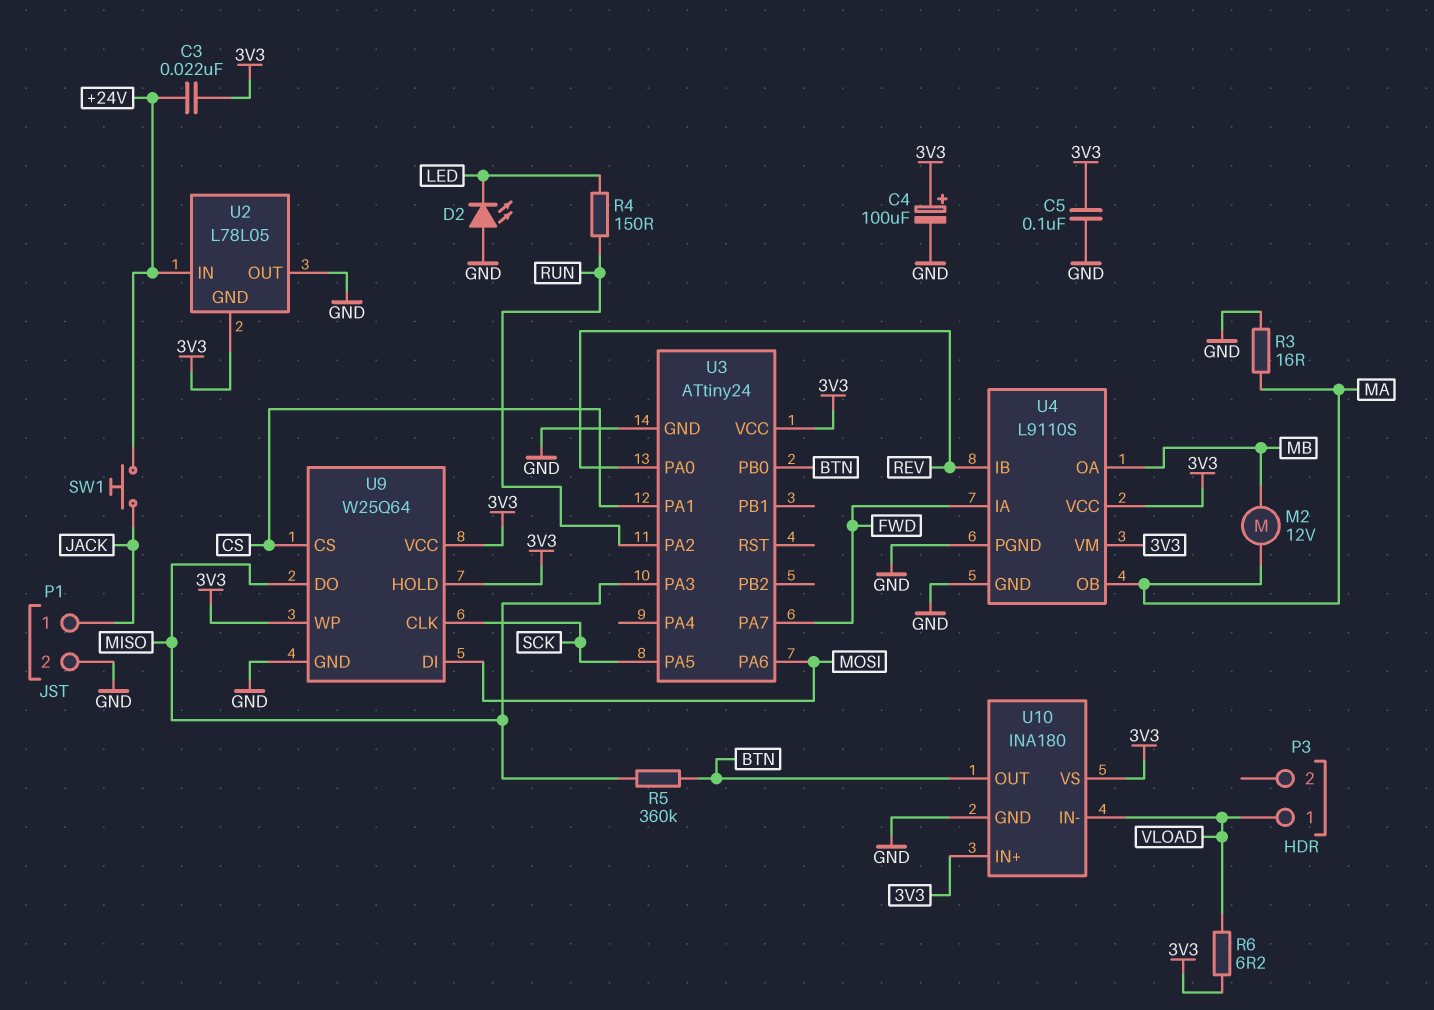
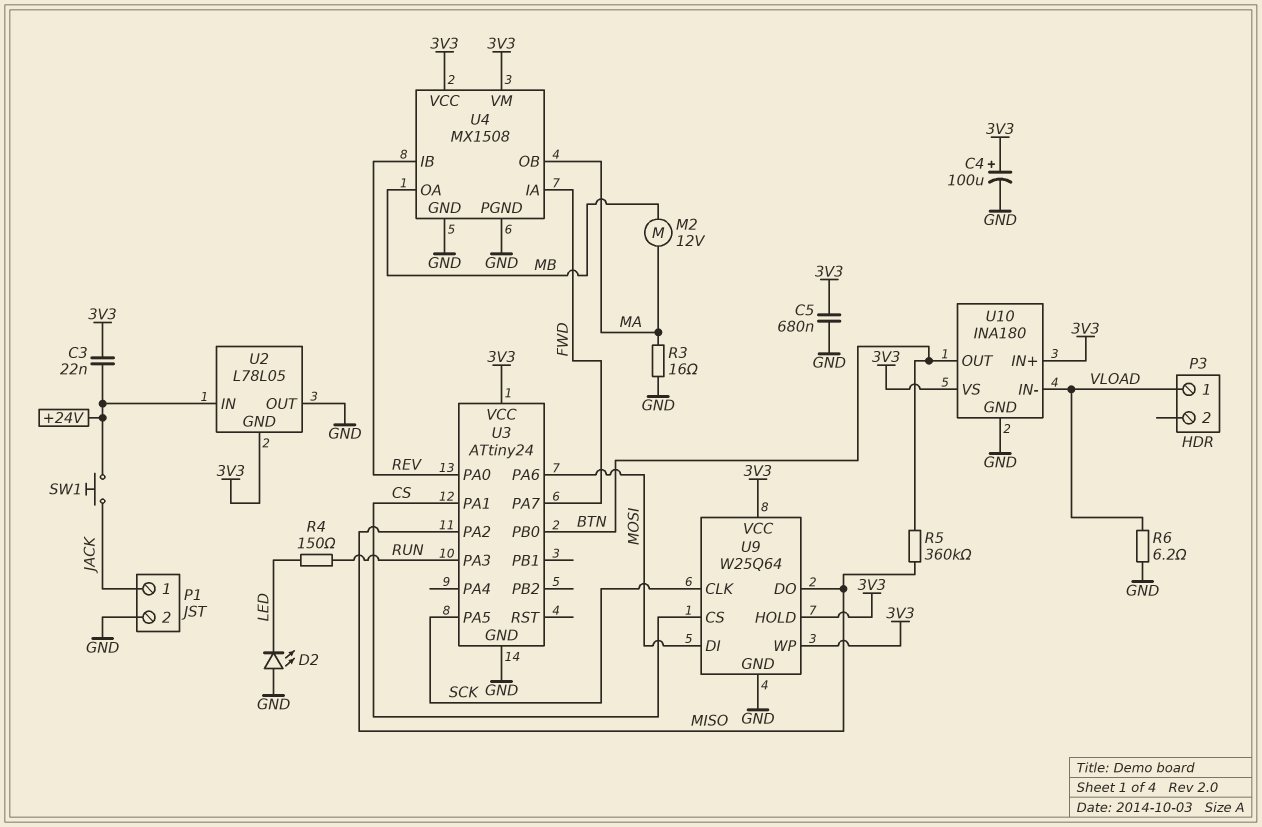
C5: 100nF (3V3, GND) -> 680nF (3V3, GND)
R6: 6.2 (3V3, VLOAD) -> 6.2 (GND, VLOAD)
U3 pin PA2: RUN -> MISO
U3 pin PA3: MISO -> RUN
U4: L9110S -> MX1508

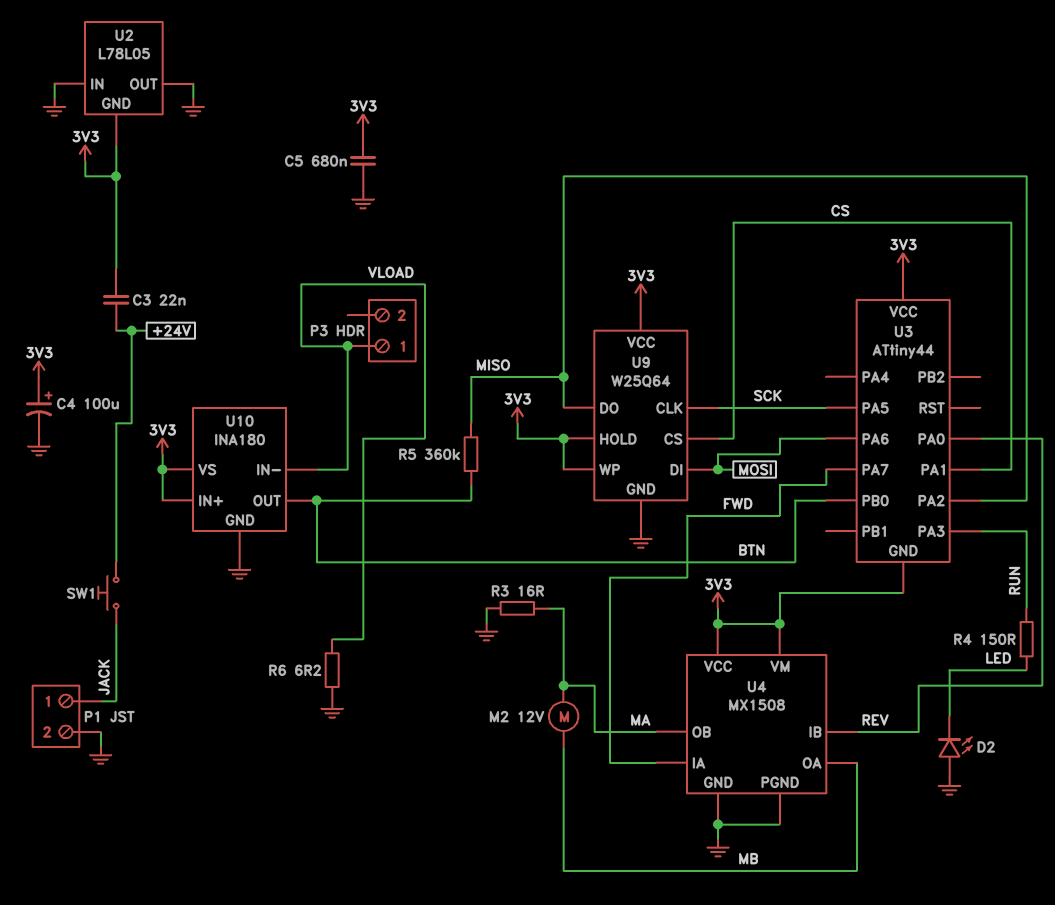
U2 pin IN: +24V -> GND
U3: ATtiny24 -> ATtiny44
U3 pin GND: GND -> 3V3

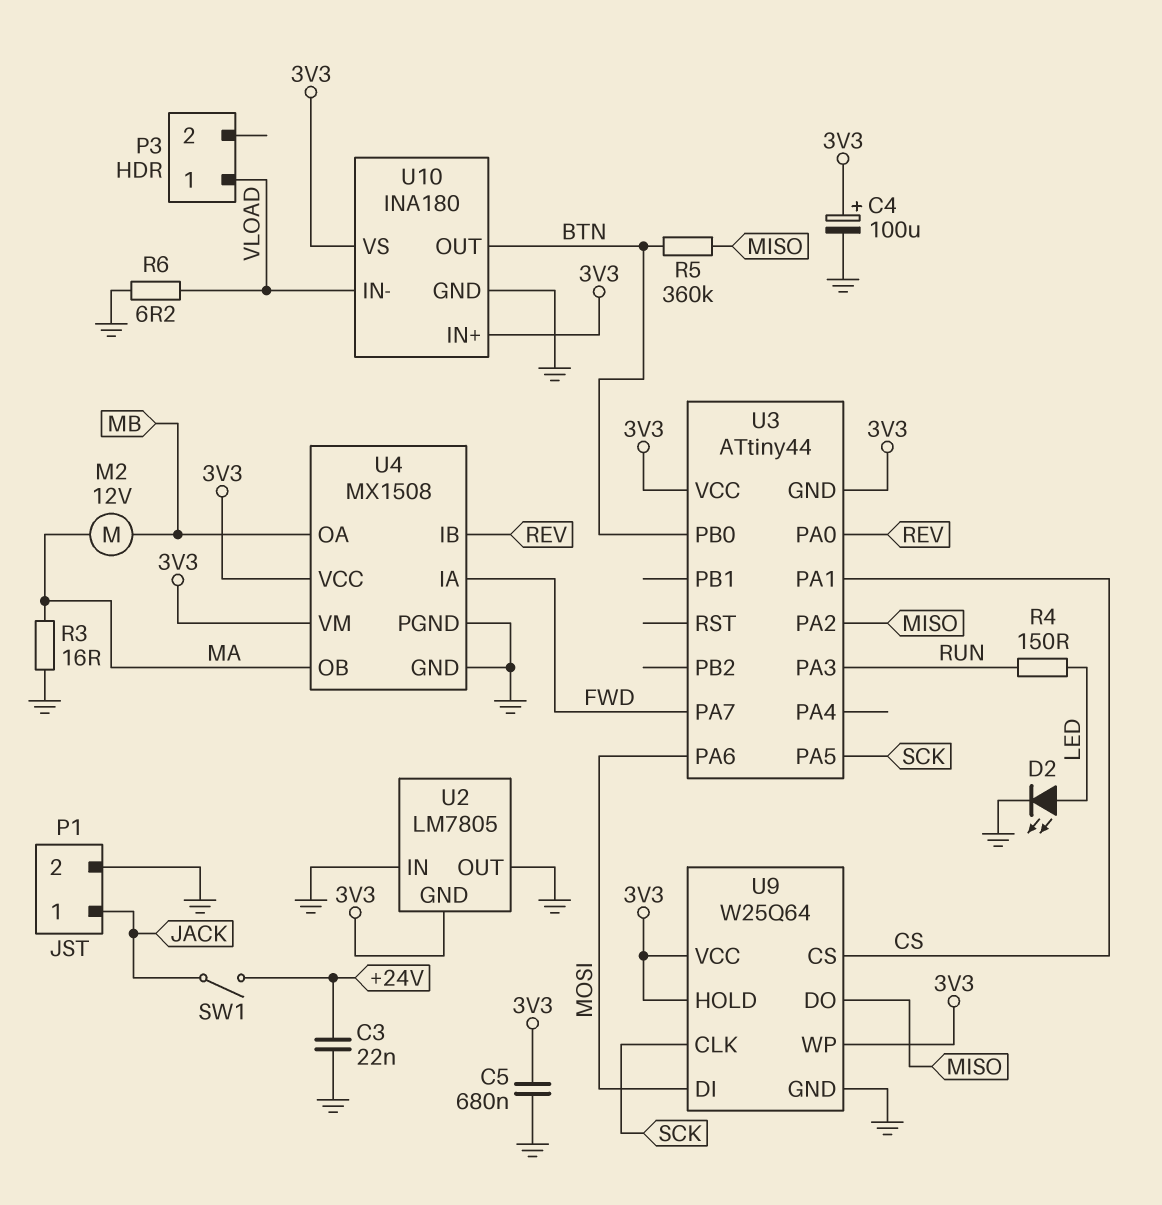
C3: 22nF (+24V, 3V3) -> 22nF (+24V, GND)
D2: LED (A GND, K LED) -> LED (A LED, K GND)
SW1: button (+24V, JACK) -> switch (+24V, JACK)
U2: L78L05 -> LM7805

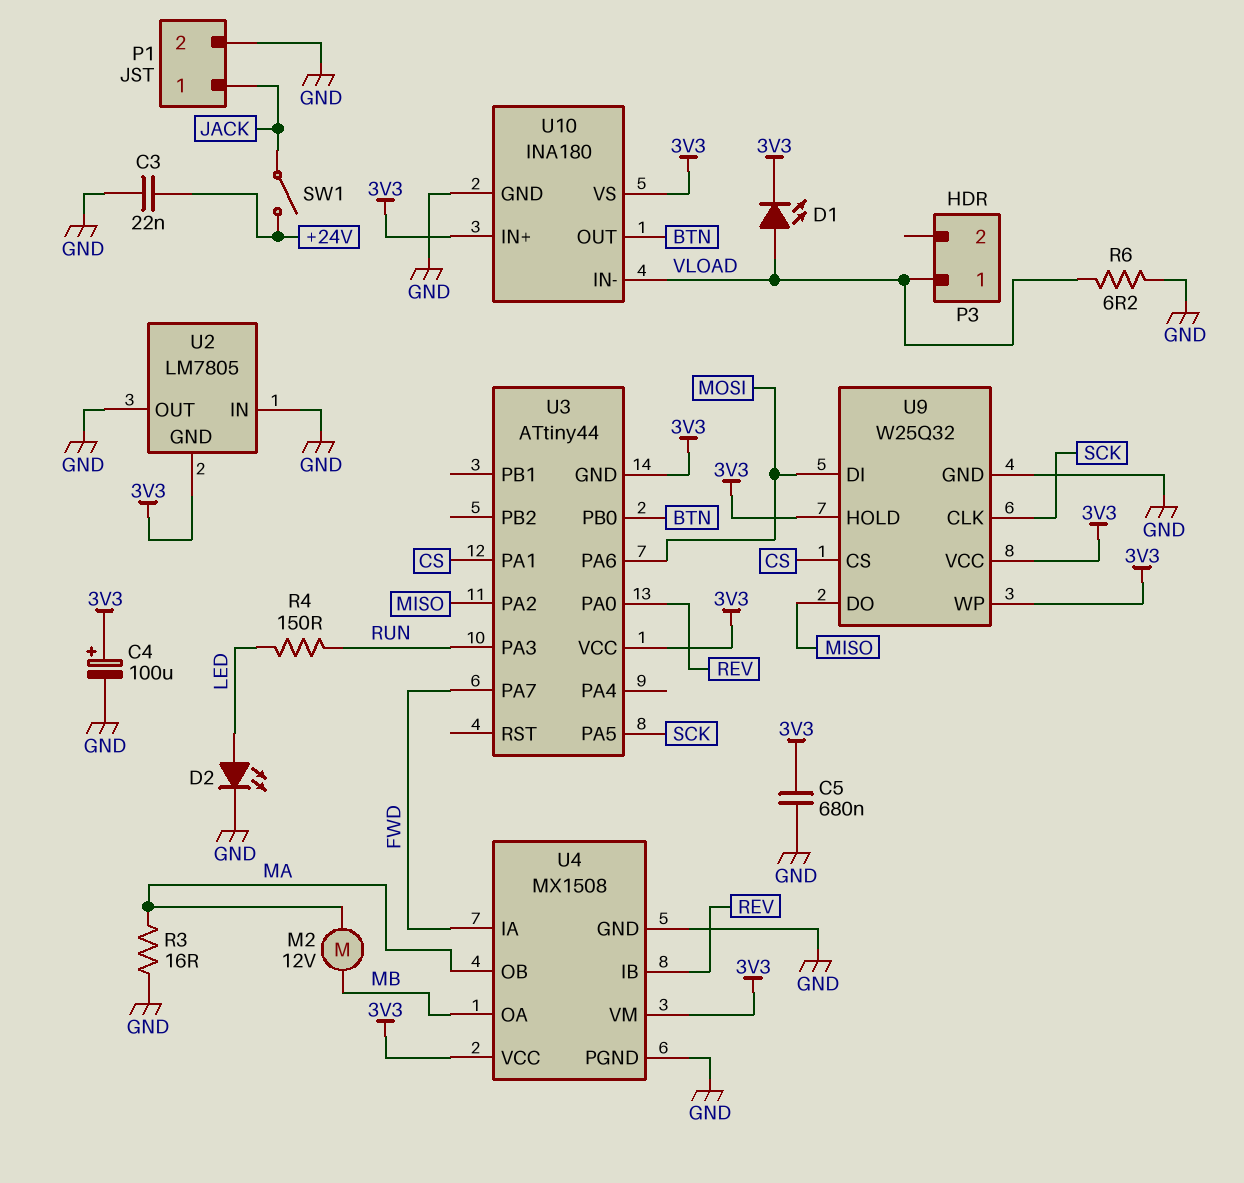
D1: none -> LED (A VLOAD, K 3V3)
R5: 360k (BTN, MISO) -> none
U9: W25Q64 -> W25Q32

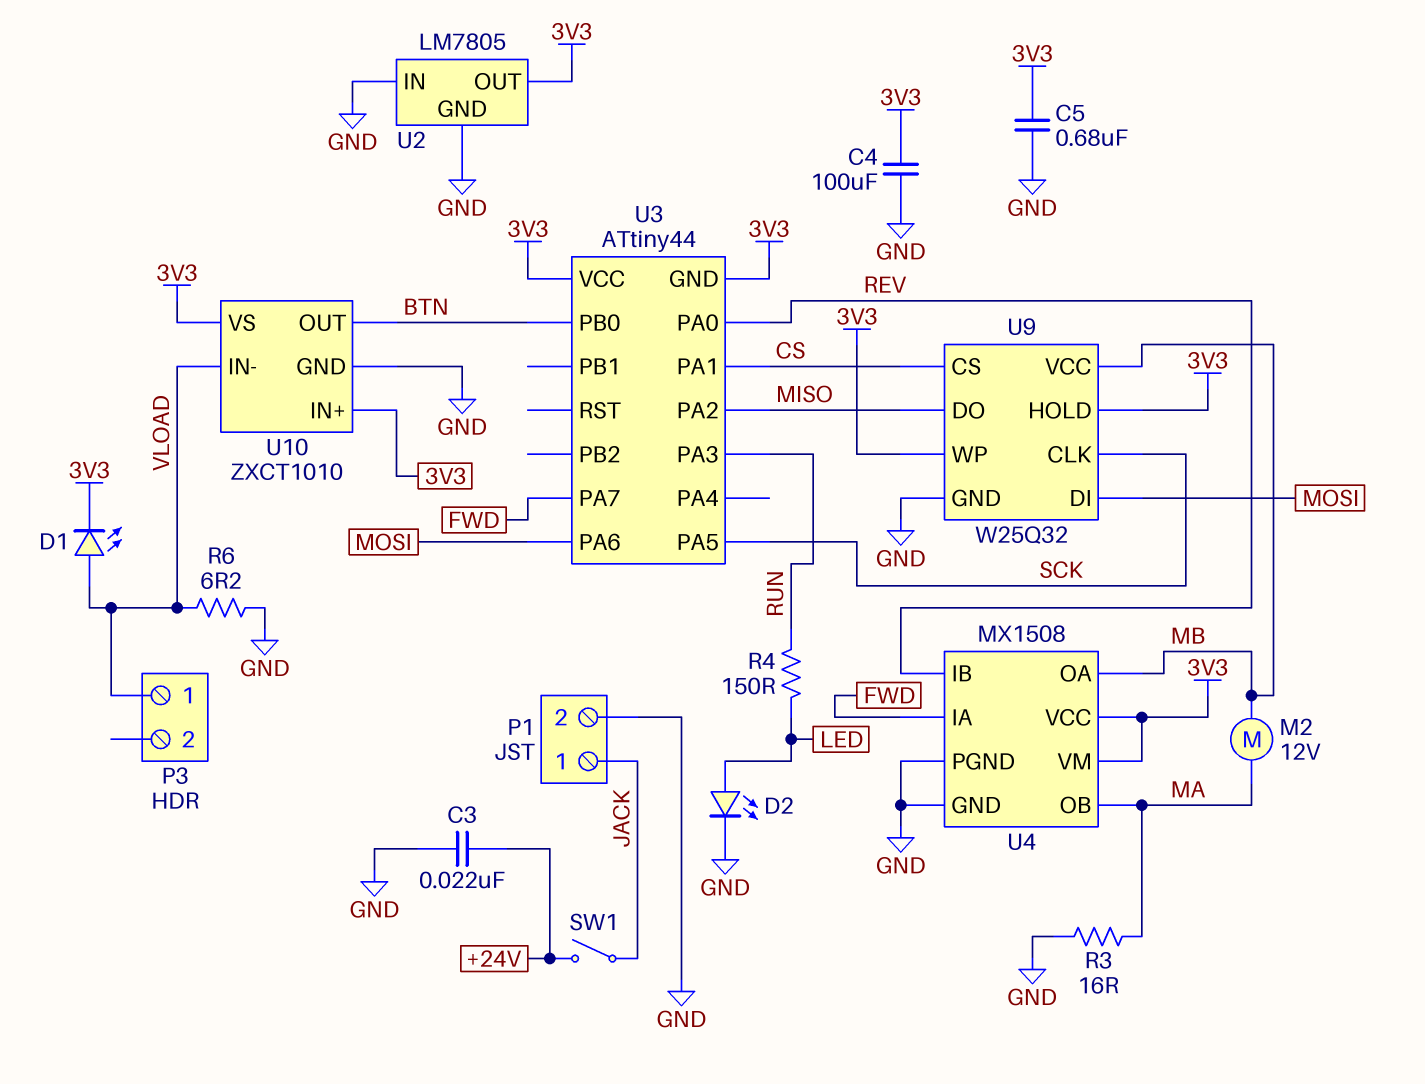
C4: 100uF (plus 3V3, minus GND) -> 100uF (3V3, GND)
U2 pin GND: 3V3 -> GND
U2 pin OUT: GND -> 3V3
U9 pin VCC: 3V3 -> MB
U10: INA180 -> ZXCT1010

